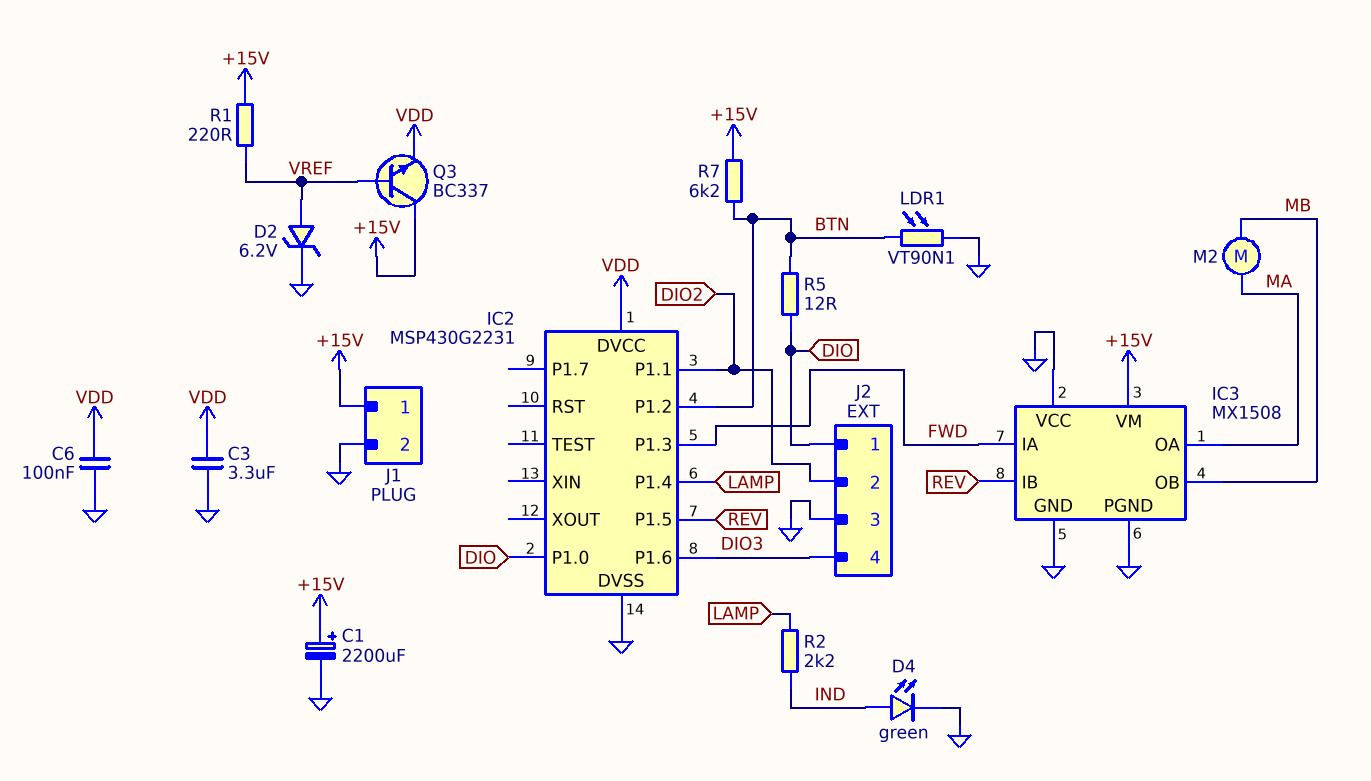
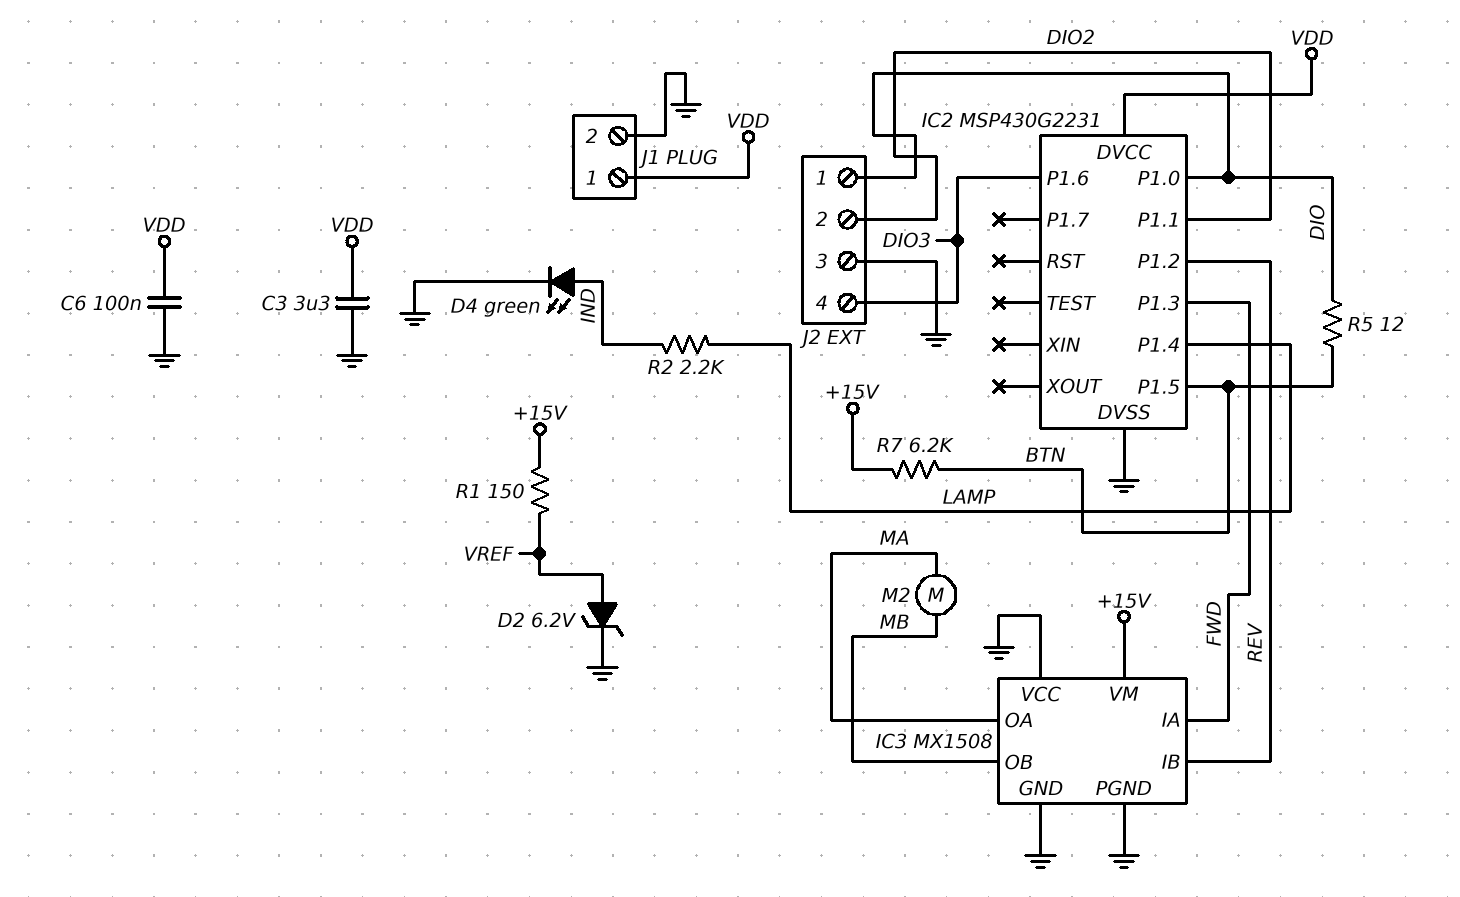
C1: 2200uF (plus +15V, minus GND) -> none
IC2 pin P1.2: BTN -> REV
IC2 pin P1.5: REV -> BTN
J1 pin 1: +15V -> VDD
LDR1: VT90N1 (BTN, GND) -> none
Q3: NPN BC337 (B VREF, C +15V, E VDD) -> none
R1: 220 (+15V, VREF) -> 150 (+15V, VREF)

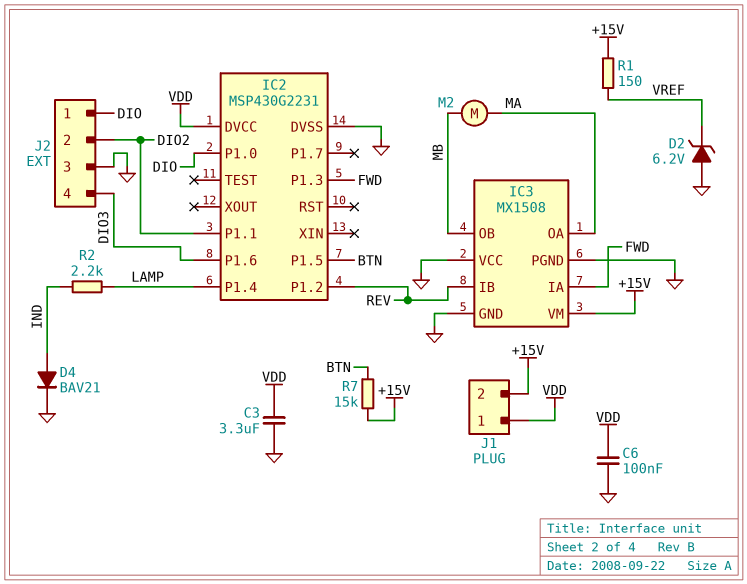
D2: zener 6.2V (A VREF, K GND) -> zener 6.2V (A GND, K VREF)
D4: LED green (A IND, K GND) -> diode BAV21 (A IND, K GND)
J1 pin 2: GND -> +15V
R5: 12 (BTN, DIO) -> none
R7: 6.2k (+15V, BTN) -> 15k (+15V, BTN)

